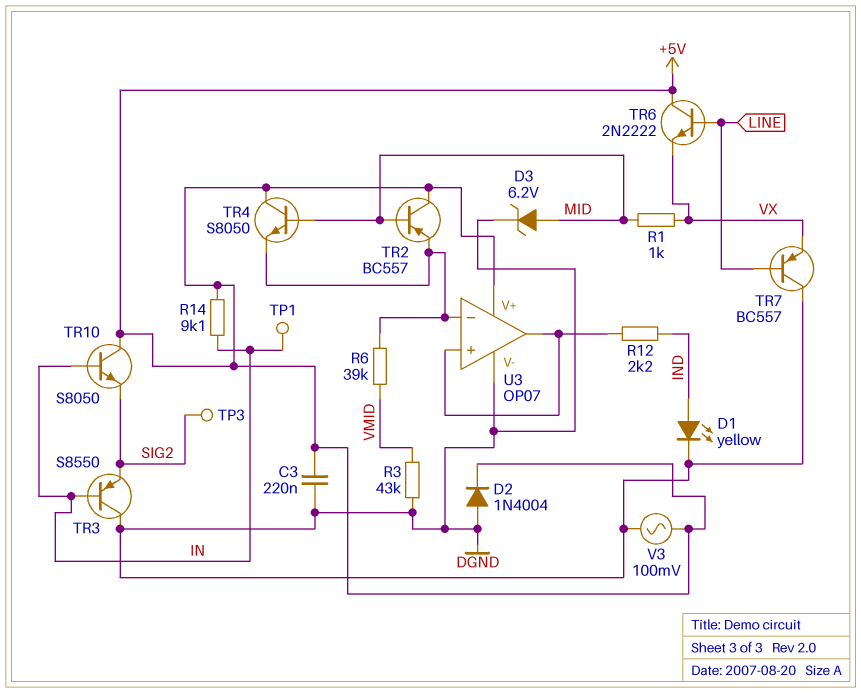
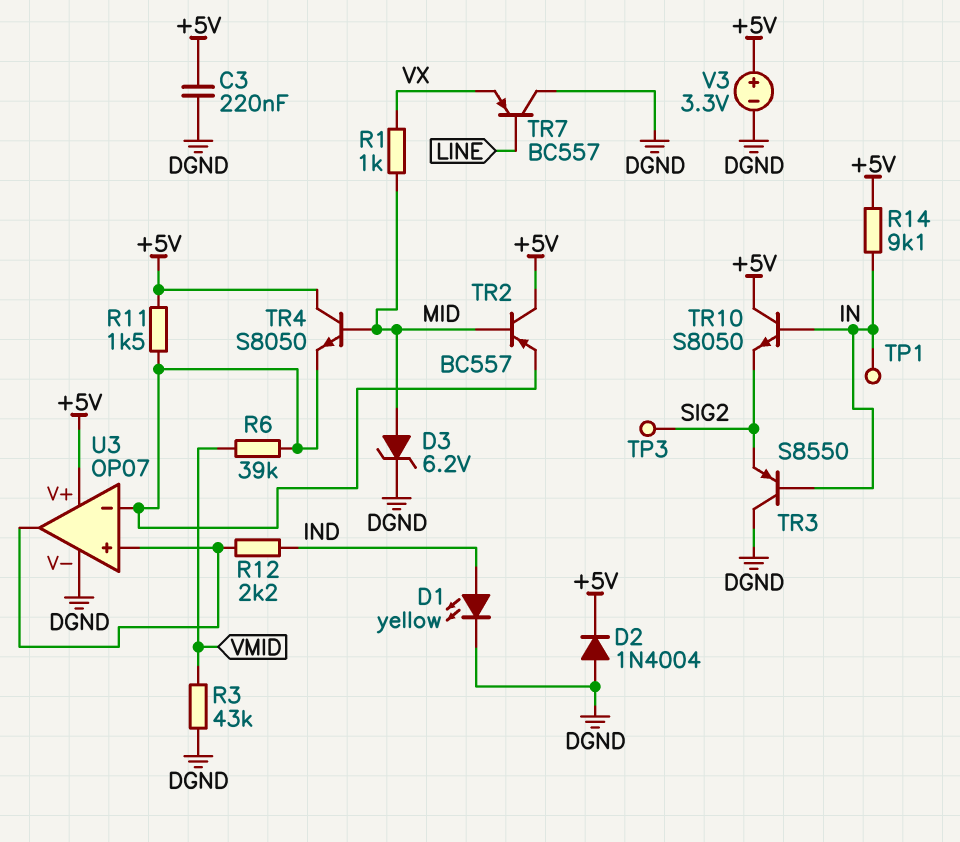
R11: none -> 1.5k (+5V, U3/in-)
TR6: NPN 2N2222 (B LINE, C +5V, E VX) -> none
V3: AC 100mV (+5V, DGND) -> 3.3V (plus +5V, minus DGND)

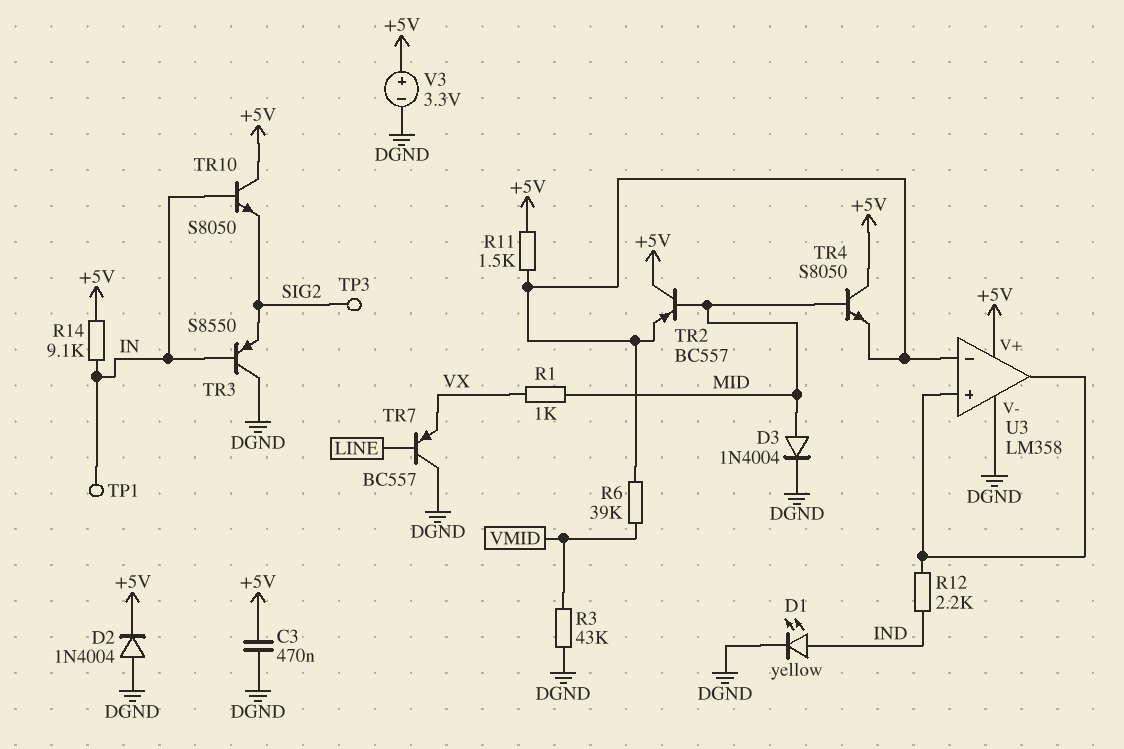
C3: 220nF (+5V, DGND) -> 470nF (+5V, DGND)
D3: zener 6.2V (A MID, K DGND) -> diode 1N4004 (A MID, K DGND)
U3: OP07 -> LM358

